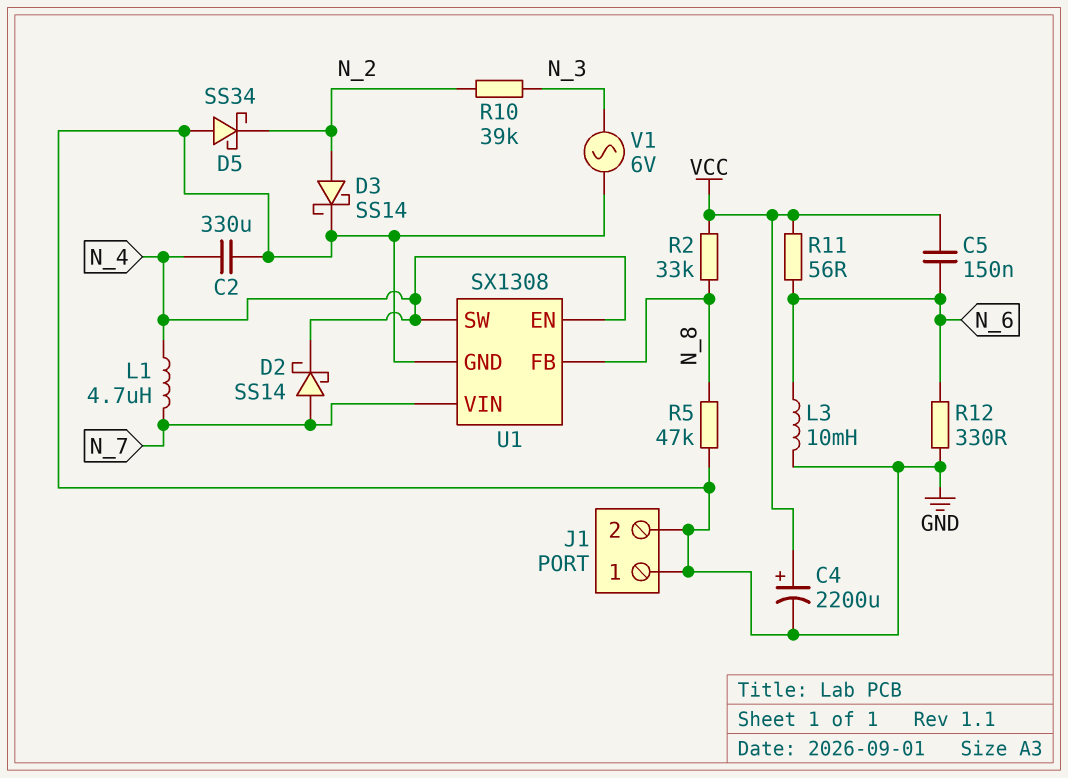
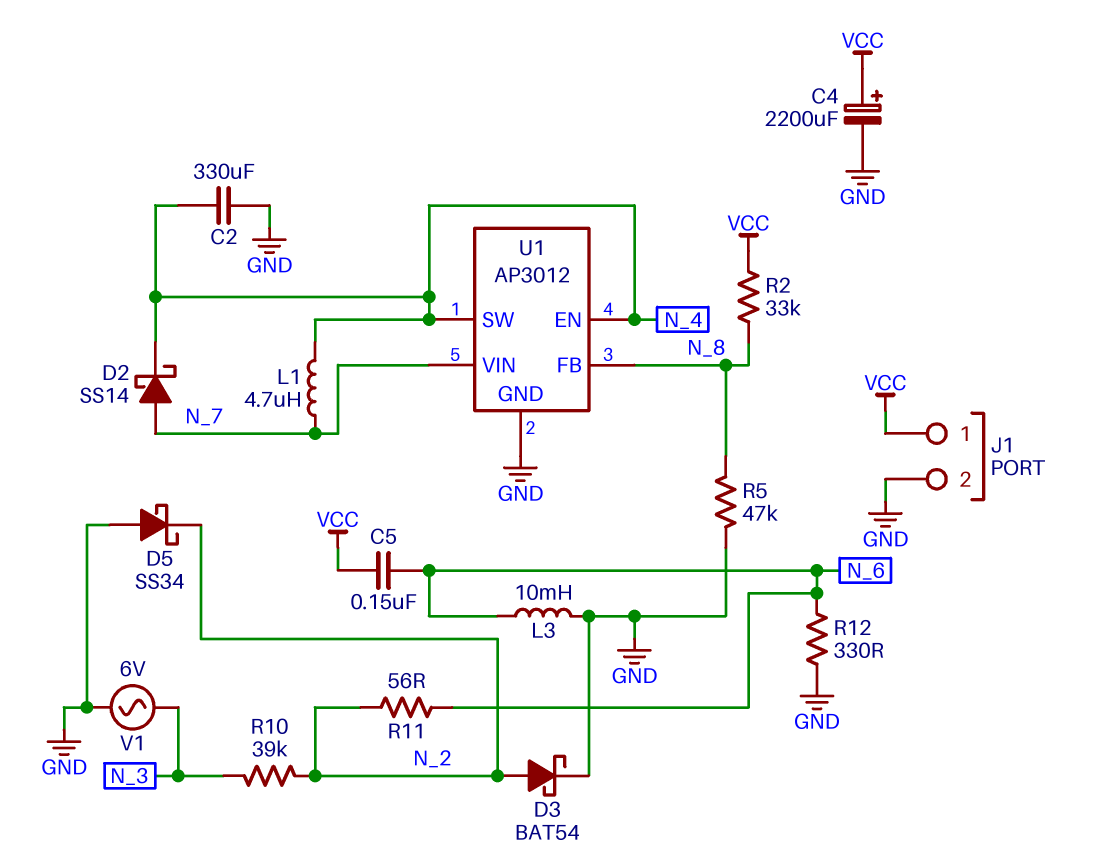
D3: schottky SS14 (A N_2, K GND) -> schottky BAT54 (A N_2, K GND)
J1 pin 1: GND -> VCC
R11: 56 (N_6, VCC) -> 56 (N_2, N_6)
U1: SX1308 -> AP3012

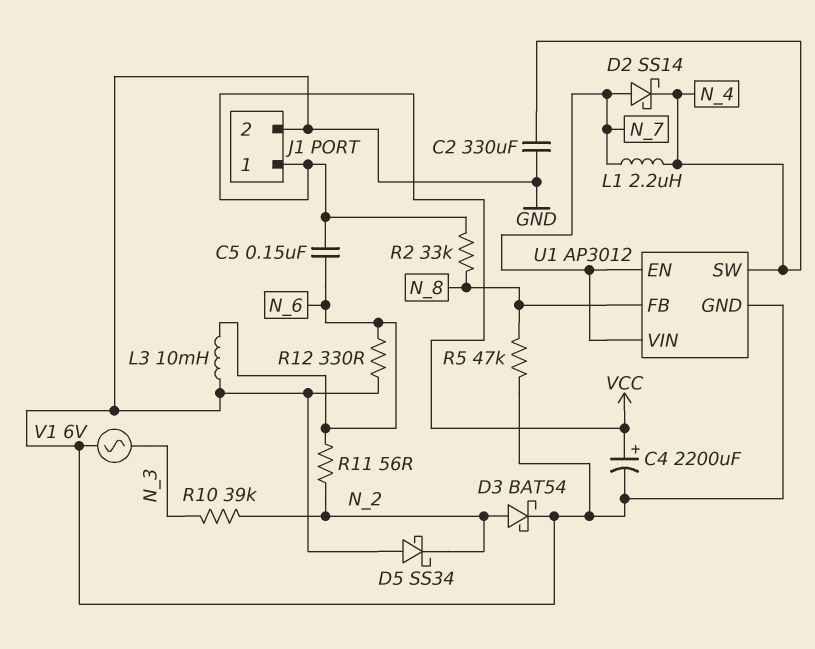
L1: 4.7uH (N_4, N_7) -> 2.2uH (N_4, N_7)
U1 pin EN: N_4 -> N_7

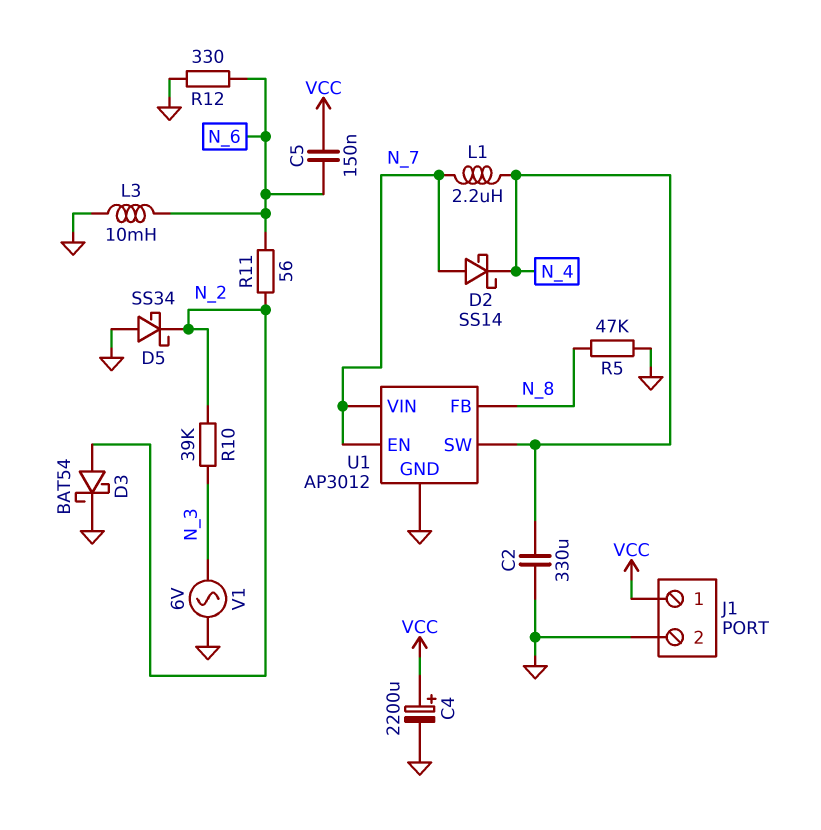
R2: 33k (N_8, VCC) -> none

